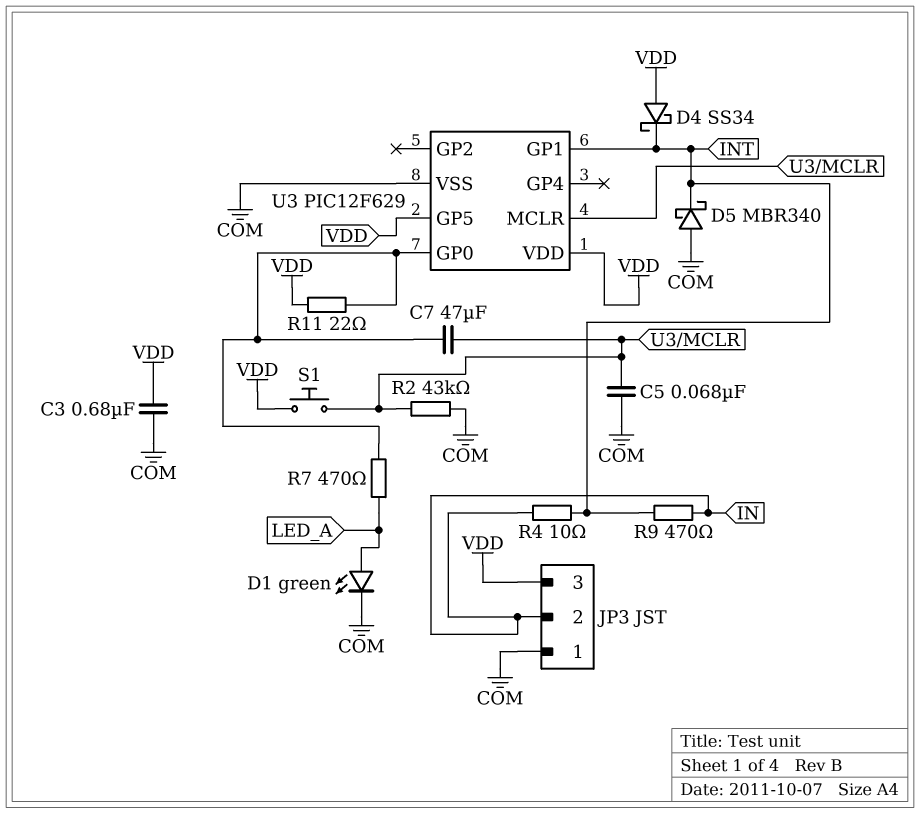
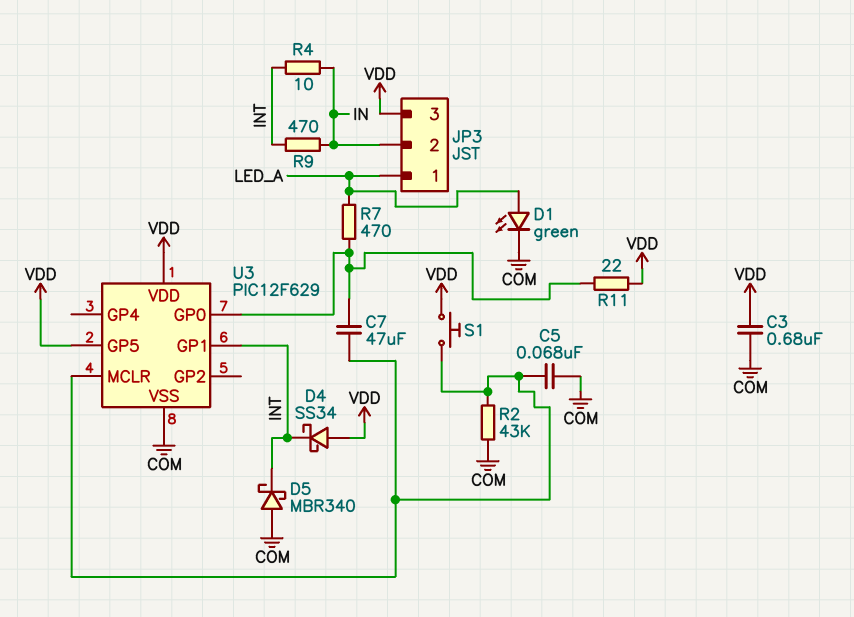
JP3 pin 1: COM -> LED_A

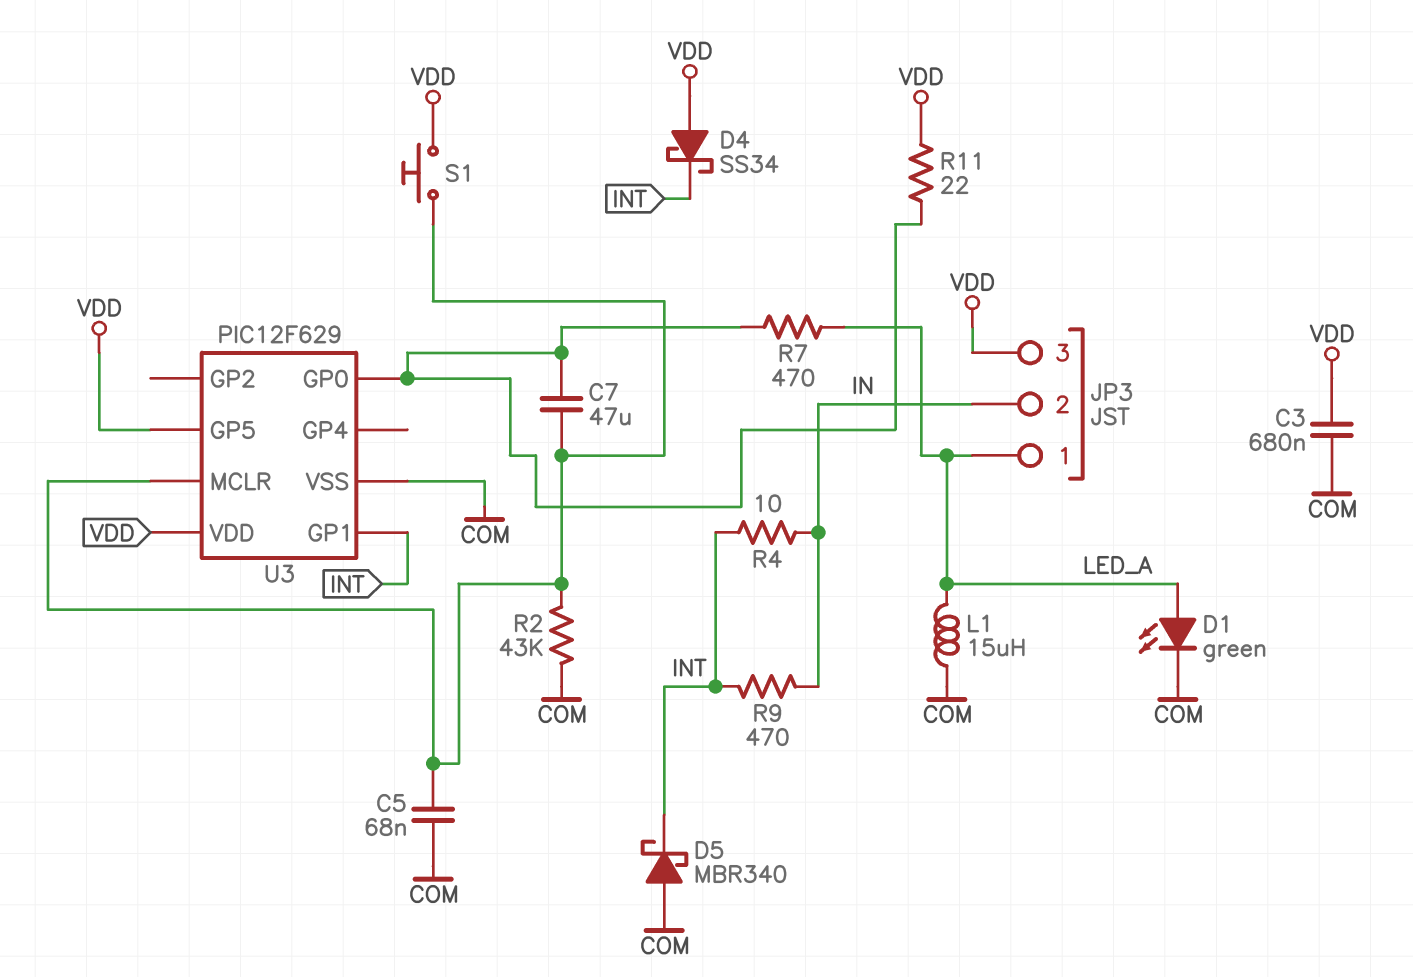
L1: none -> 15uH (COM, LED_A)

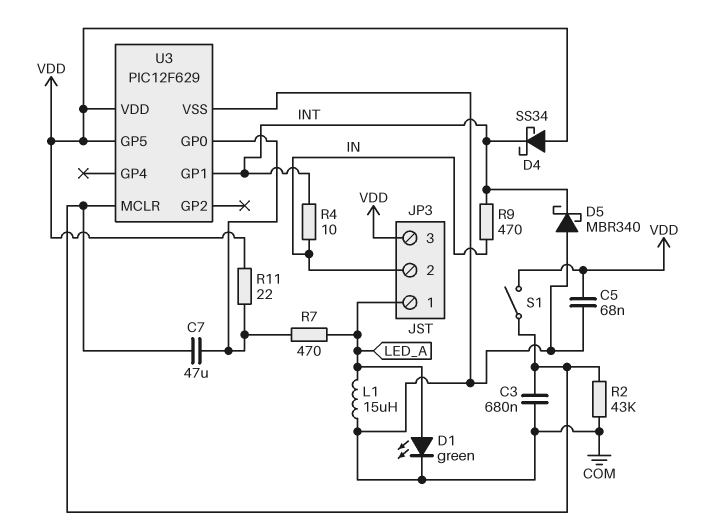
C3: 680nF (COM, VDD) -> 680nF (COM, U3/MCLR)
C5: 68nF (COM, U3/MCLR) -> 68nF (COM, VDD)
S1: button (U3/MCLR, VDD) -> switch (U3/MCLR, VDD)

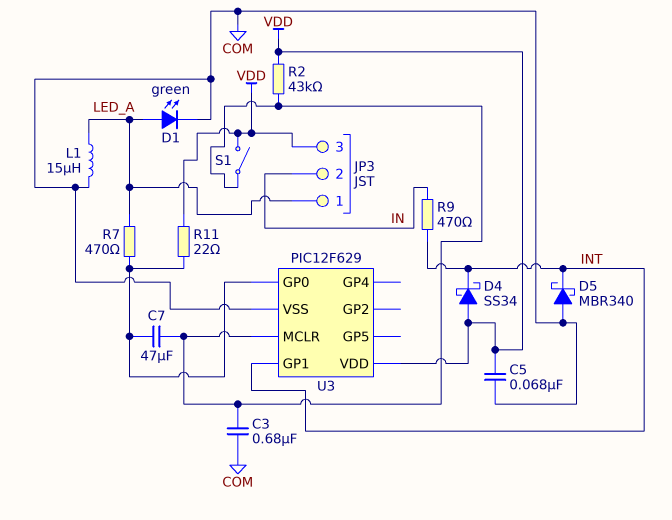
R2: 43k (COM, U3/MCLR) -> 43k (U3/MCLR, VDD)
R4: 10 (IN, INT) -> none
U3 pin GP5: VDD -> none

